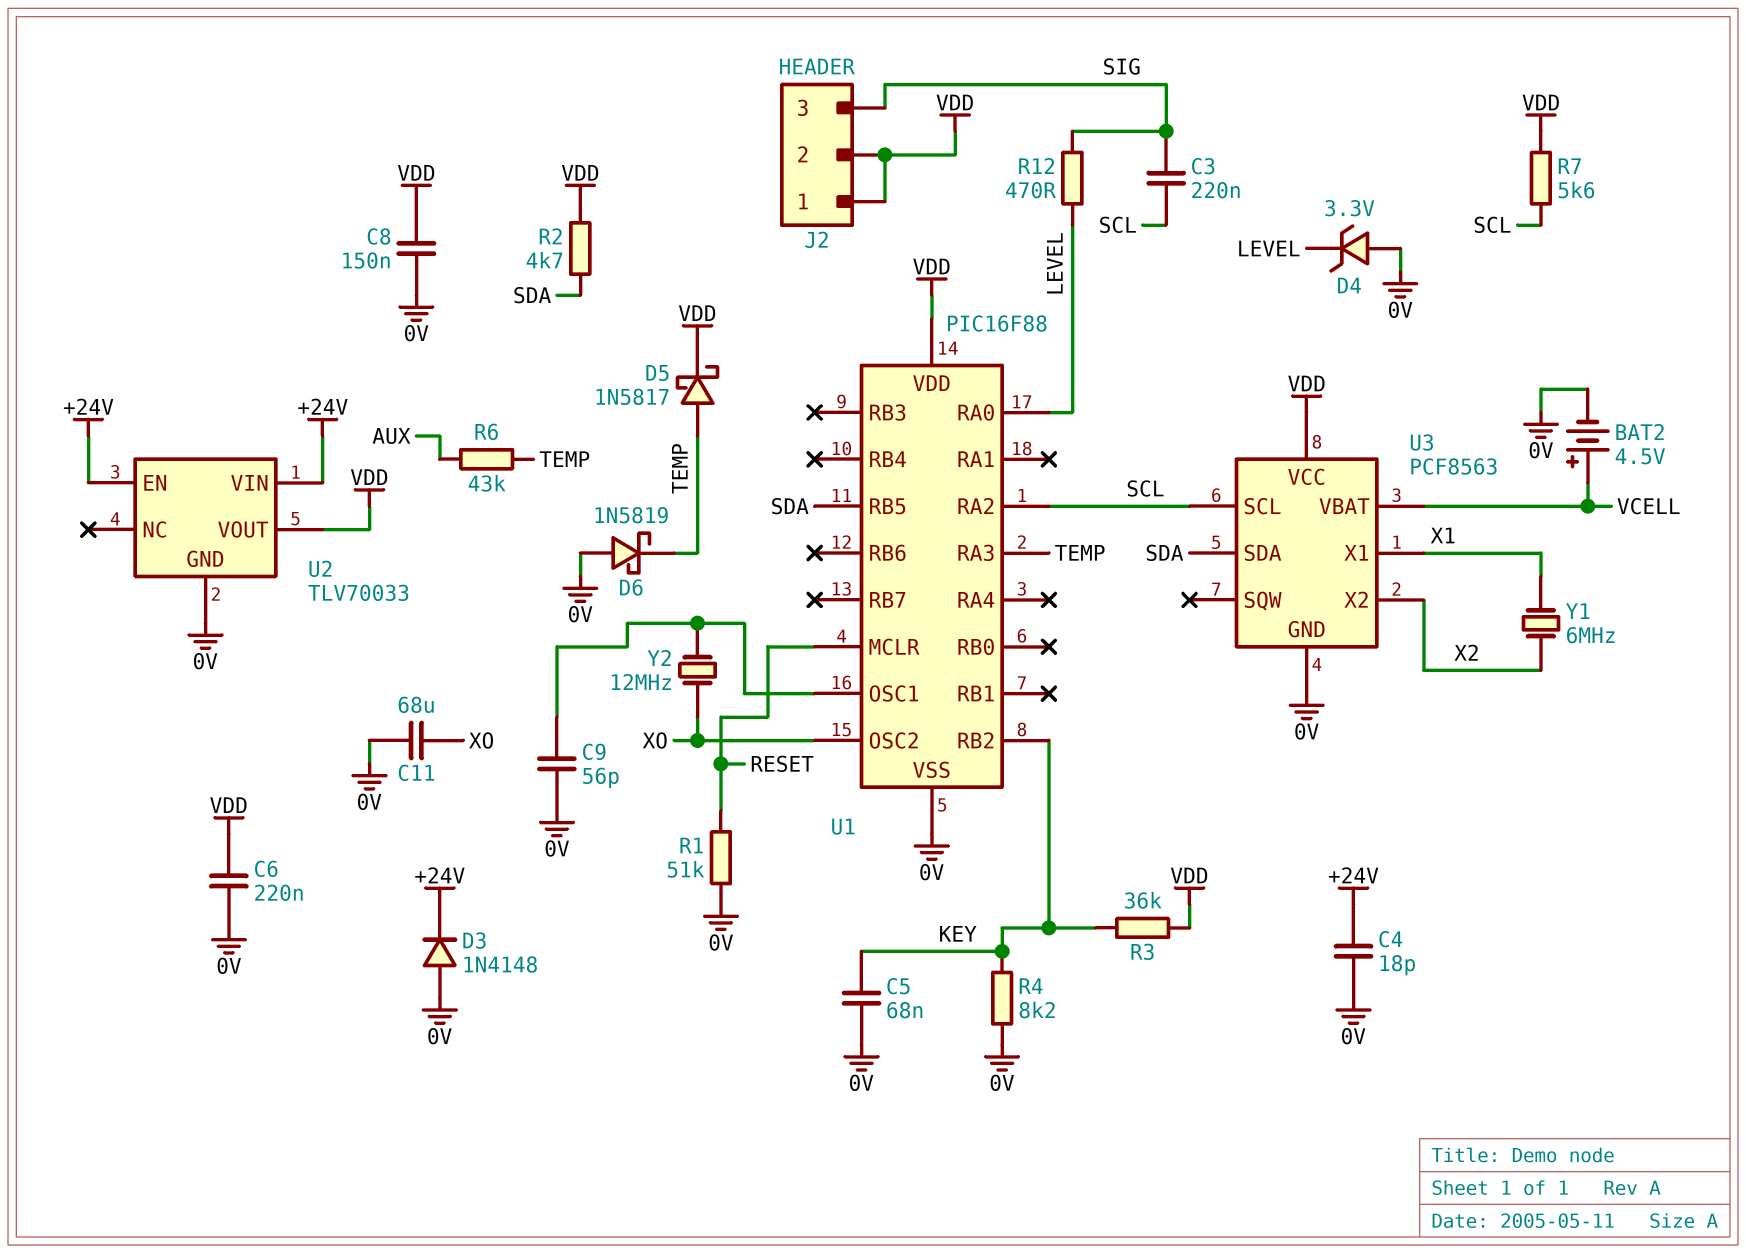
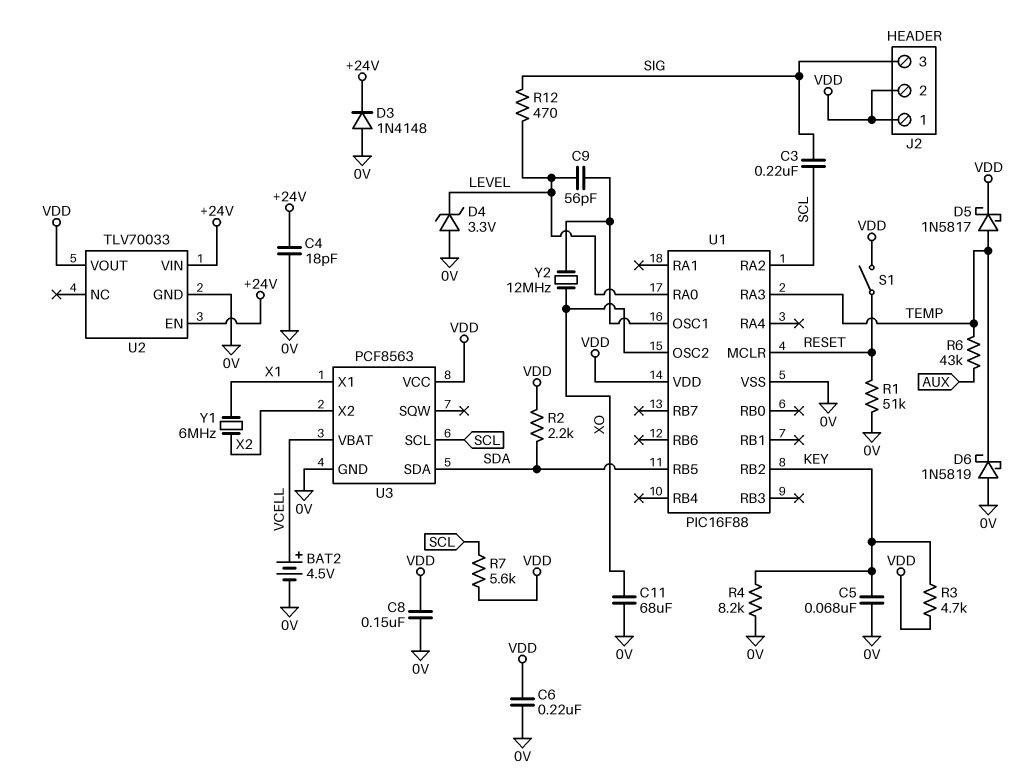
C9: 56pF (0V, U1/OSC1) -> 56pF (LEVEL, U1/OSC1)
R2: 4.7k (SDA, VDD) -> 2.2k (SDA, VDD)
R3: 36k (KEY, VDD) -> 4.7k (KEY, VDD)
S1: none -> switch (RESET, VDD)

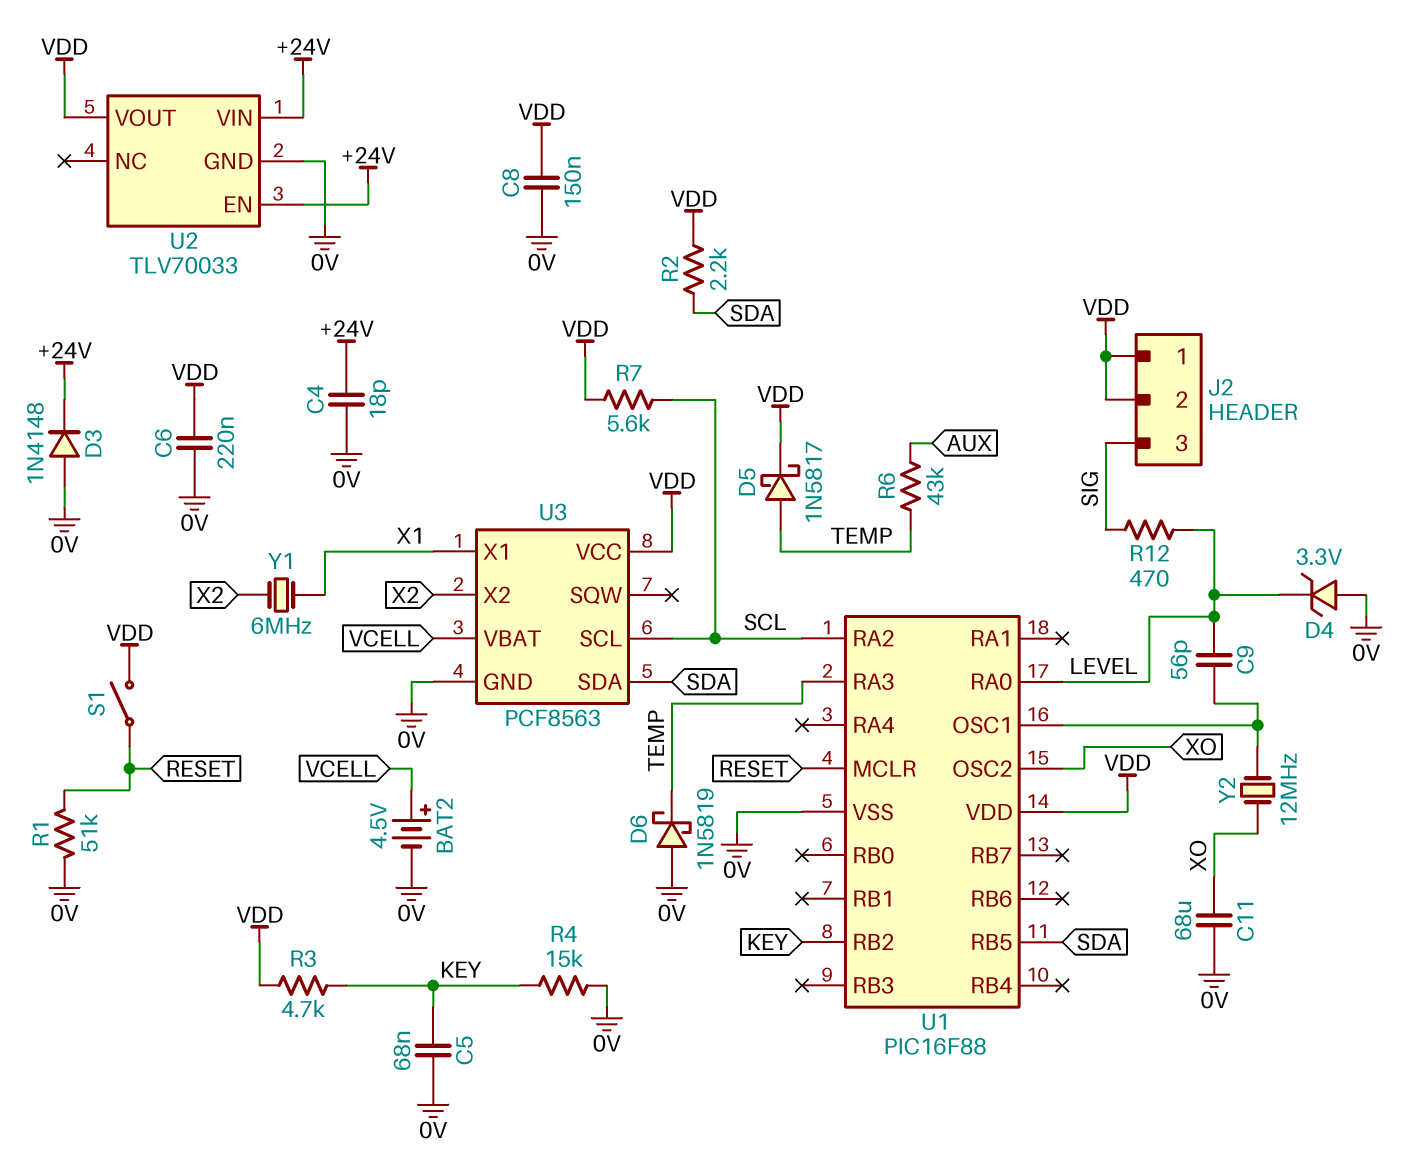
C3: 220nF (SCL, SIG) -> none
R4: 8.2k (0V, KEY) -> 15k (0V, KEY)

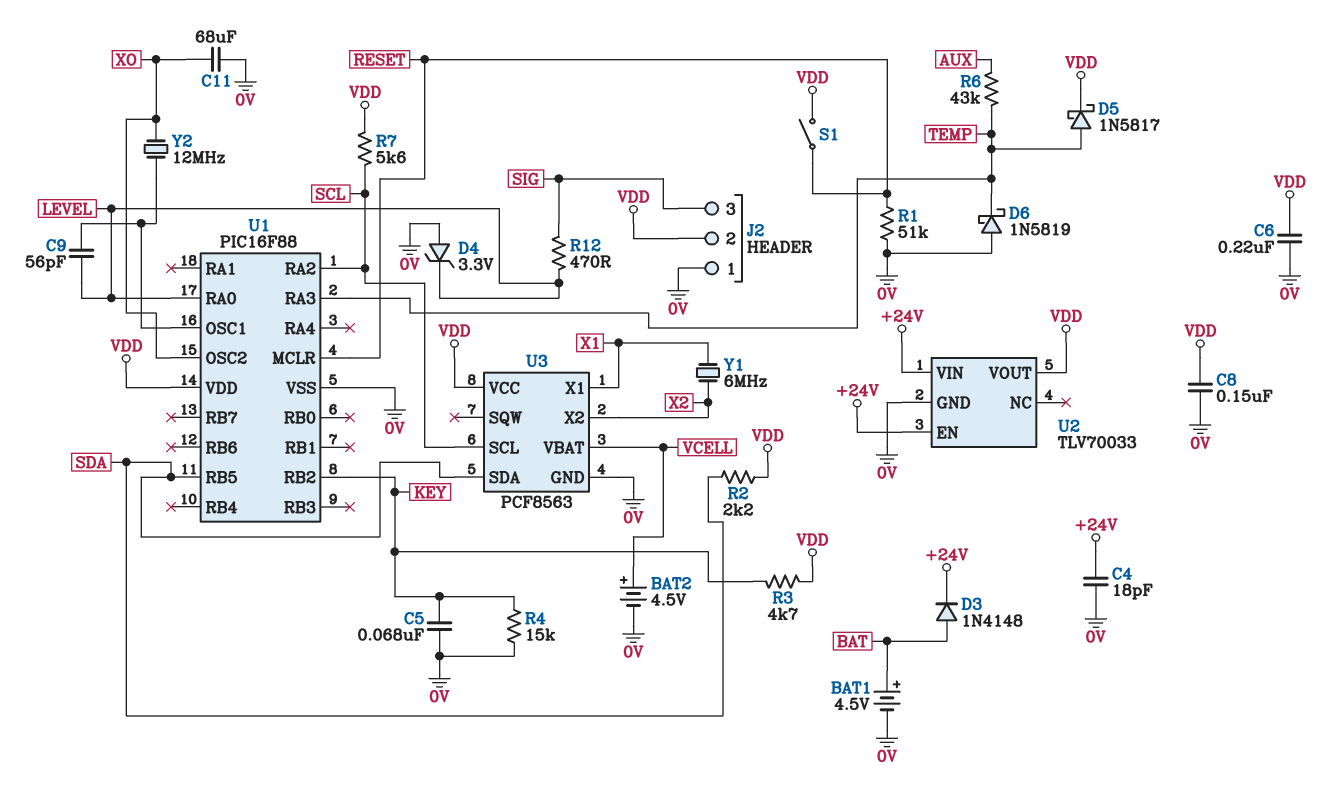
BAT1: none -> 4.5V (plus BAT, minus 0V)
D3: diode 1N4148 (A 0V, K +24V) -> diode 1N4148 (A BAT, K +24V)
J2 pin 1: VDD -> 0V

